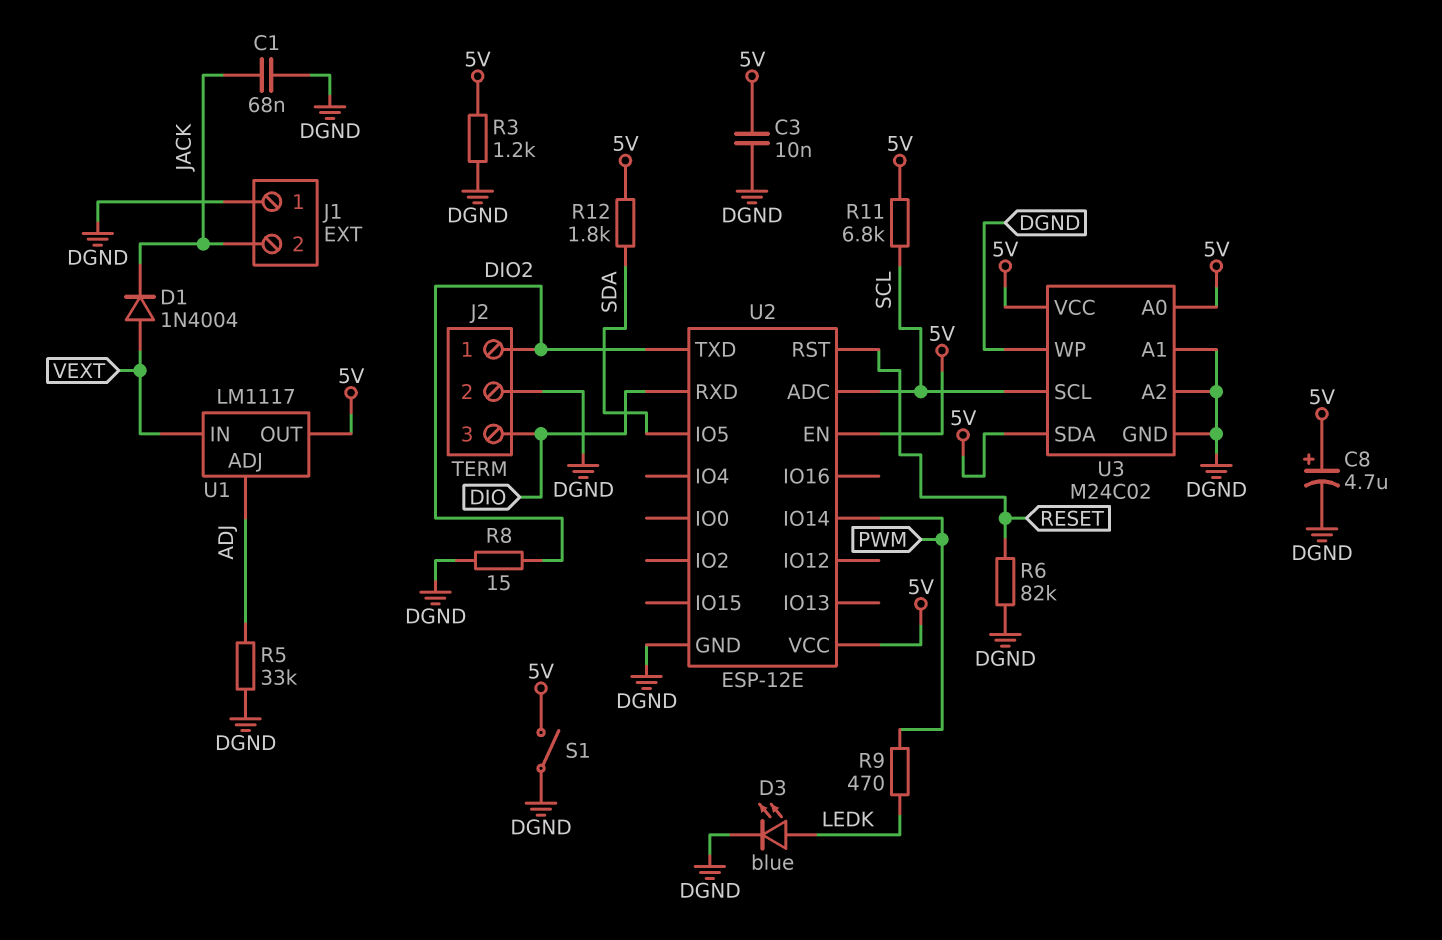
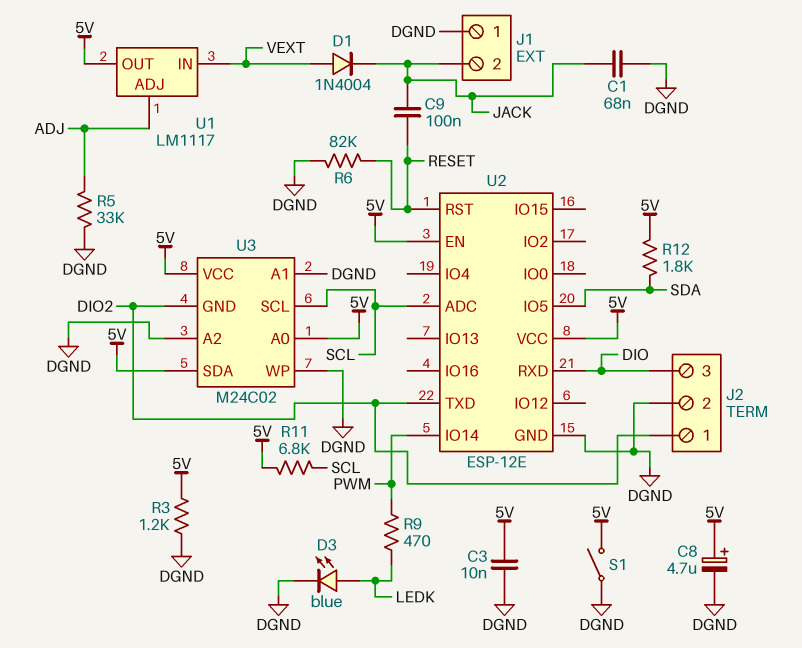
C9: none -> 100nF (JACK, RESET)
R8: 15 (DGND, DIO2) -> none
U3 pin GND: DGND -> DIO2

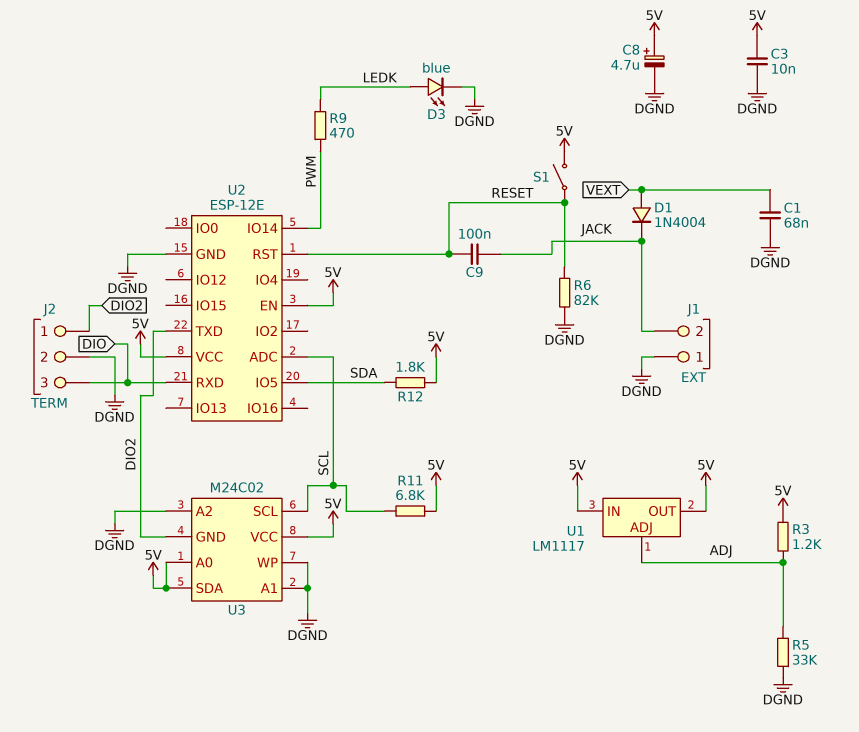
C1: 68nF (DGND, JACK) -> 68nF (DGND, VEXT)
R3: 1.2k (5V, DGND) -> 1.2k (5V, ADJ)
S1: switch (5V, DGND) -> switch (5V, RESET)
U1 pin IN: VEXT -> 5V

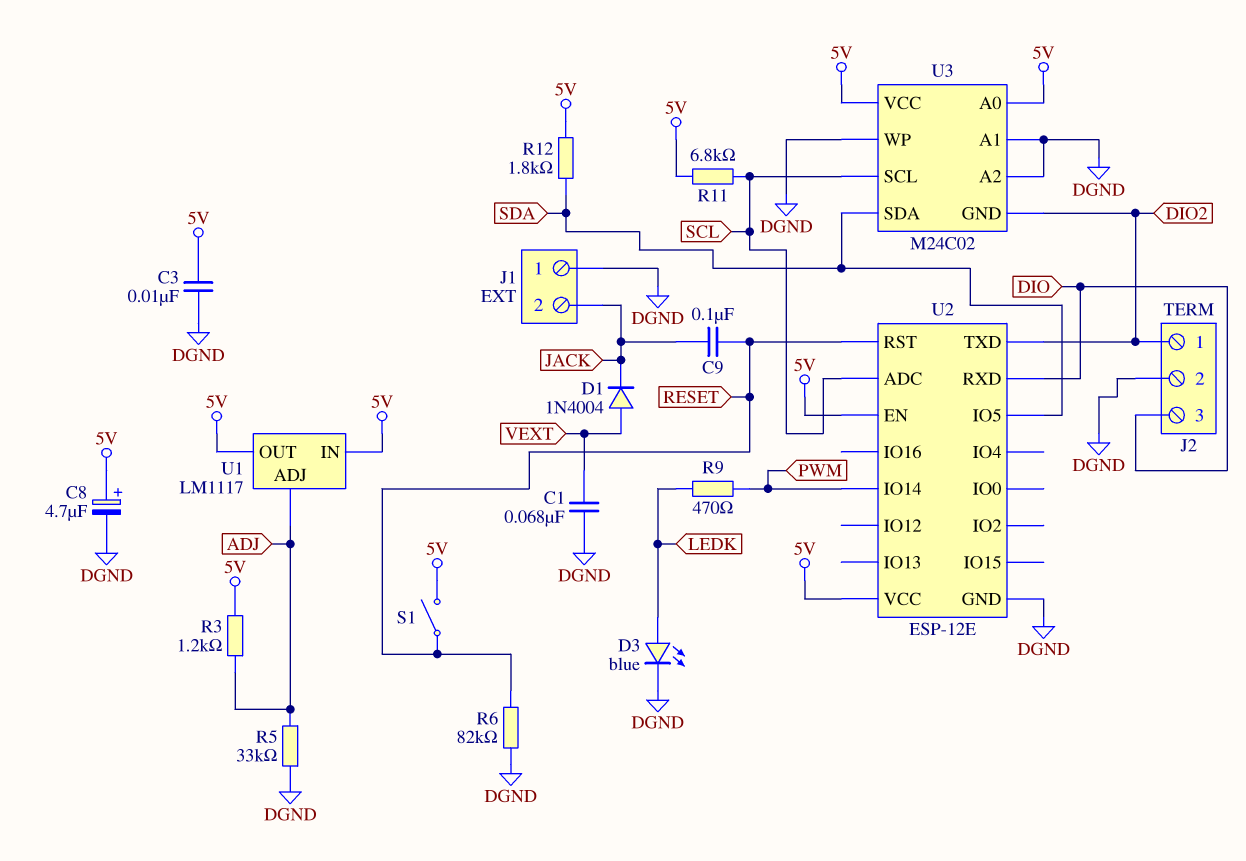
U3 pin SDA: 5V -> SDA

